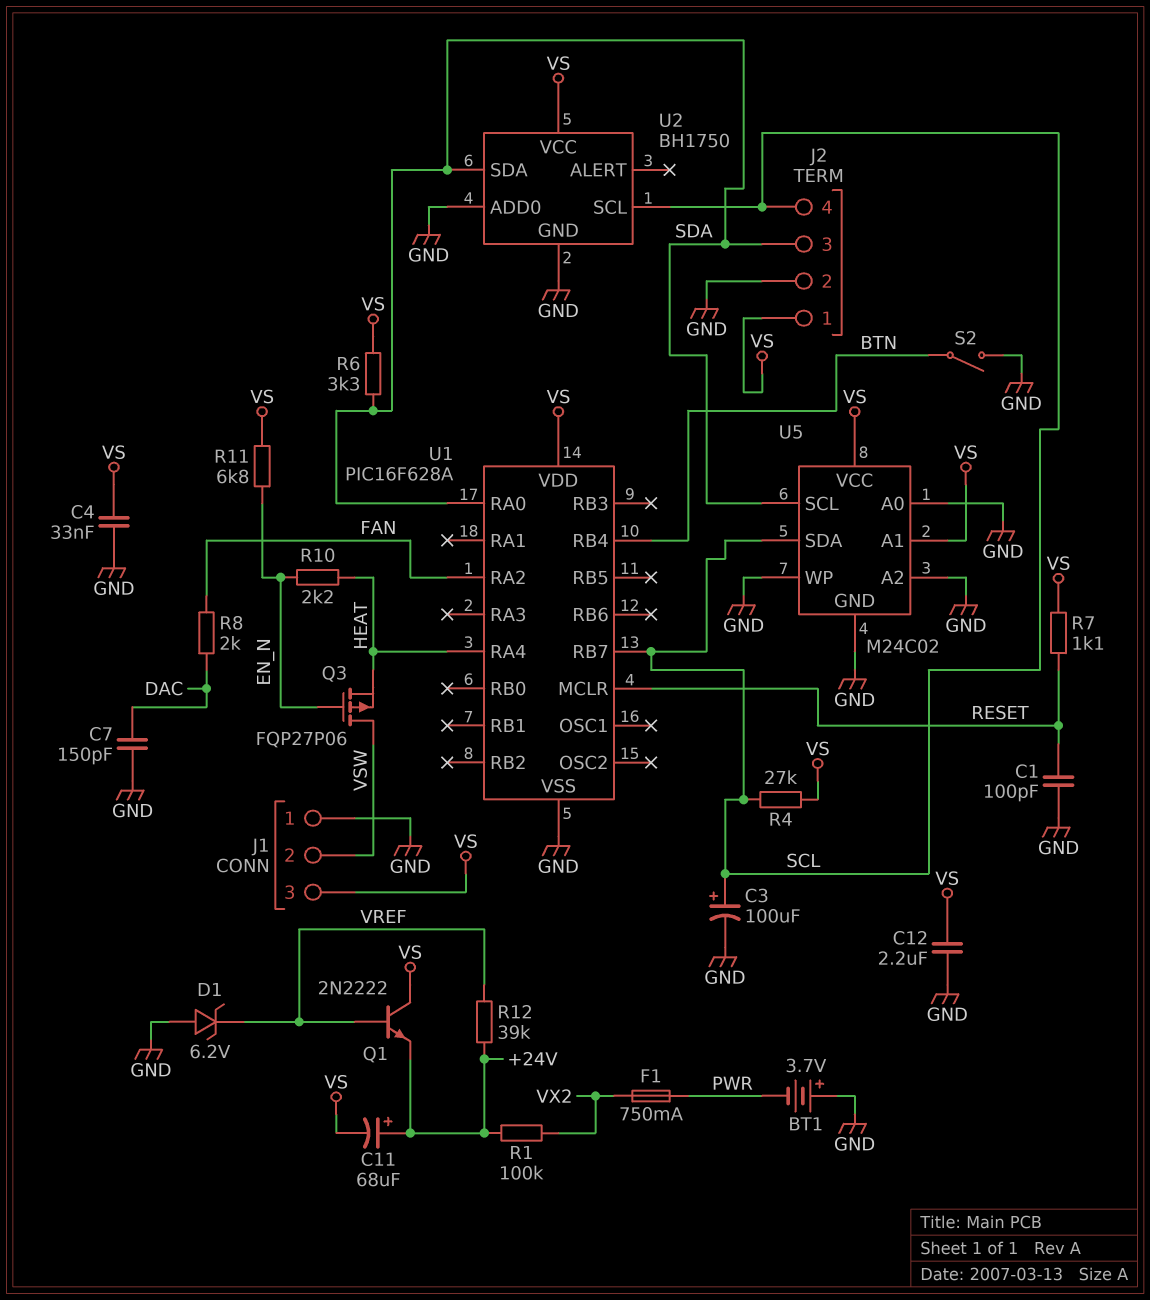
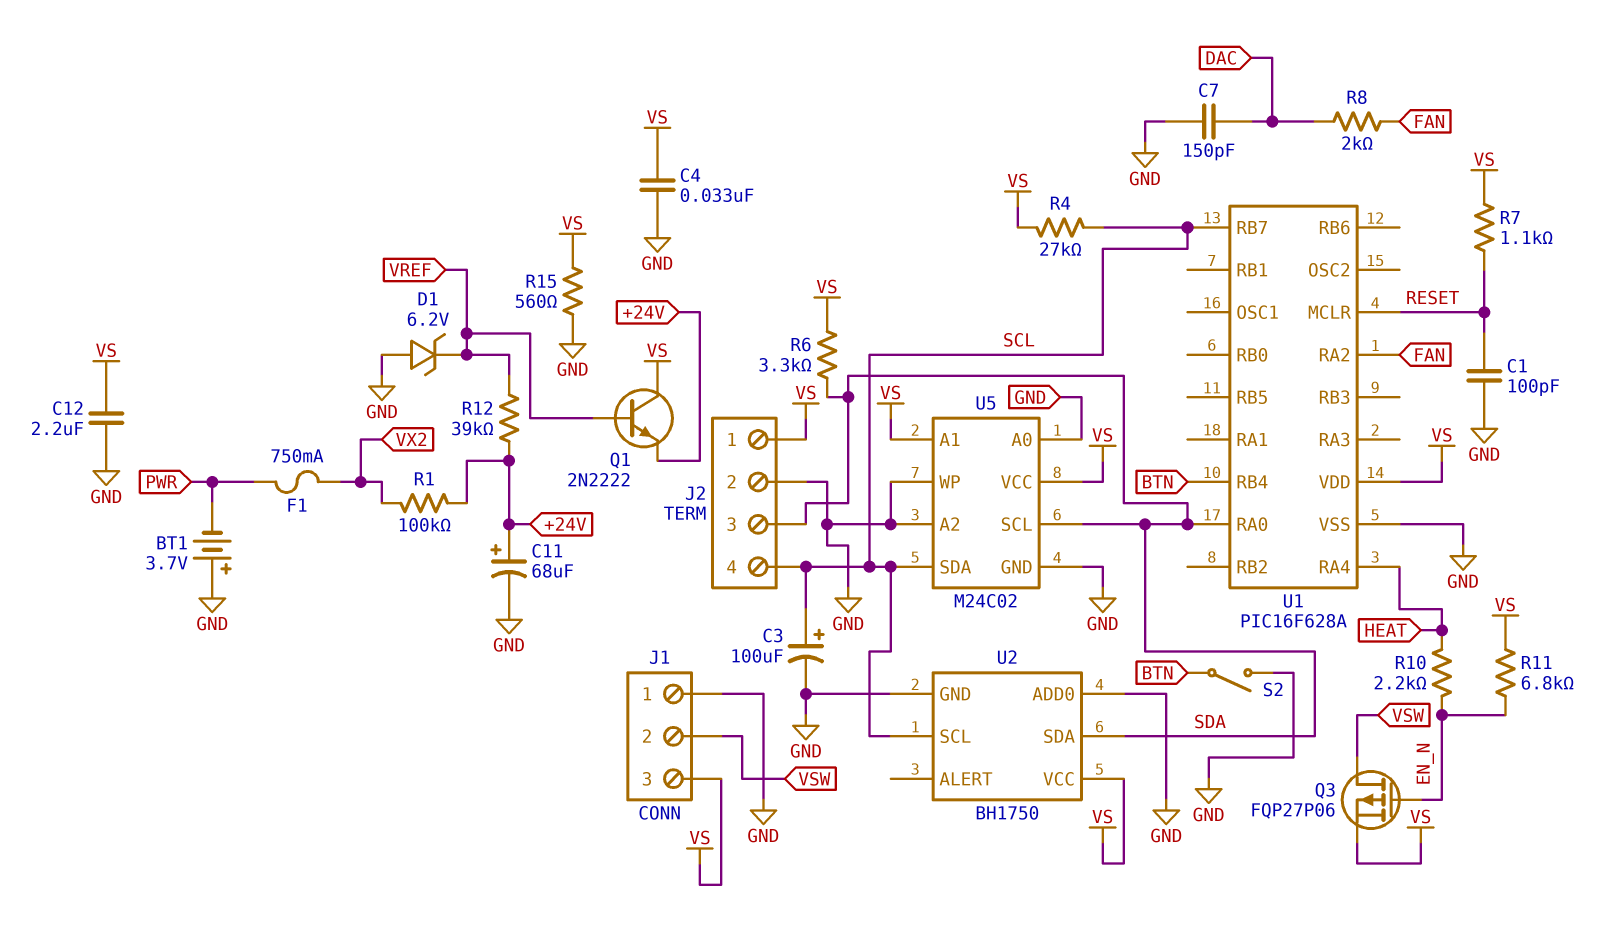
C11: 68uF (plus +24V, minus VS) -> 68uF (plus +24V, minus GND)
Q3: PMOS FQP27P06 (G EN_N, D VSW, S HEAT) -> PMOS FQP27P06 (G EN_N, D VSW, S VS)
R15: none -> 560 (GND, VS)

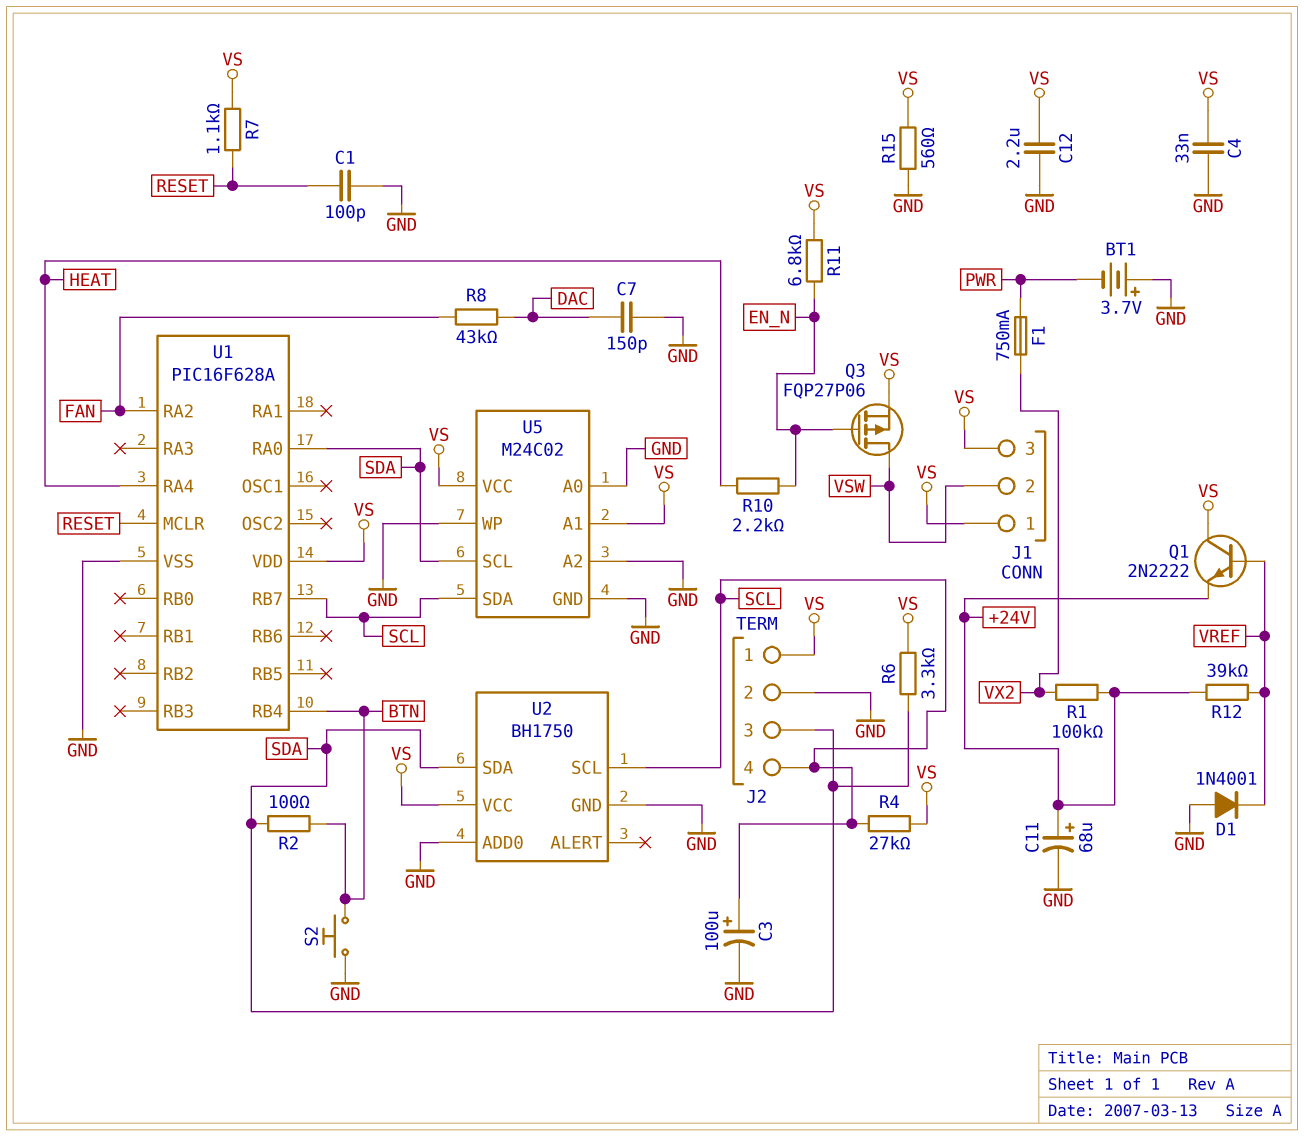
D1: zener 6.2V (A GND, K VREF) -> diode 1N4001 (A GND, K VREF)
J1 pin 1: GND -> VS
R2: none -> 100 (BTN, SDA)
R8: 2k (DAC, FAN) -> 43k (DAC, FAN)
S2: switch (BTN, GND) -> button (BTN, GND)

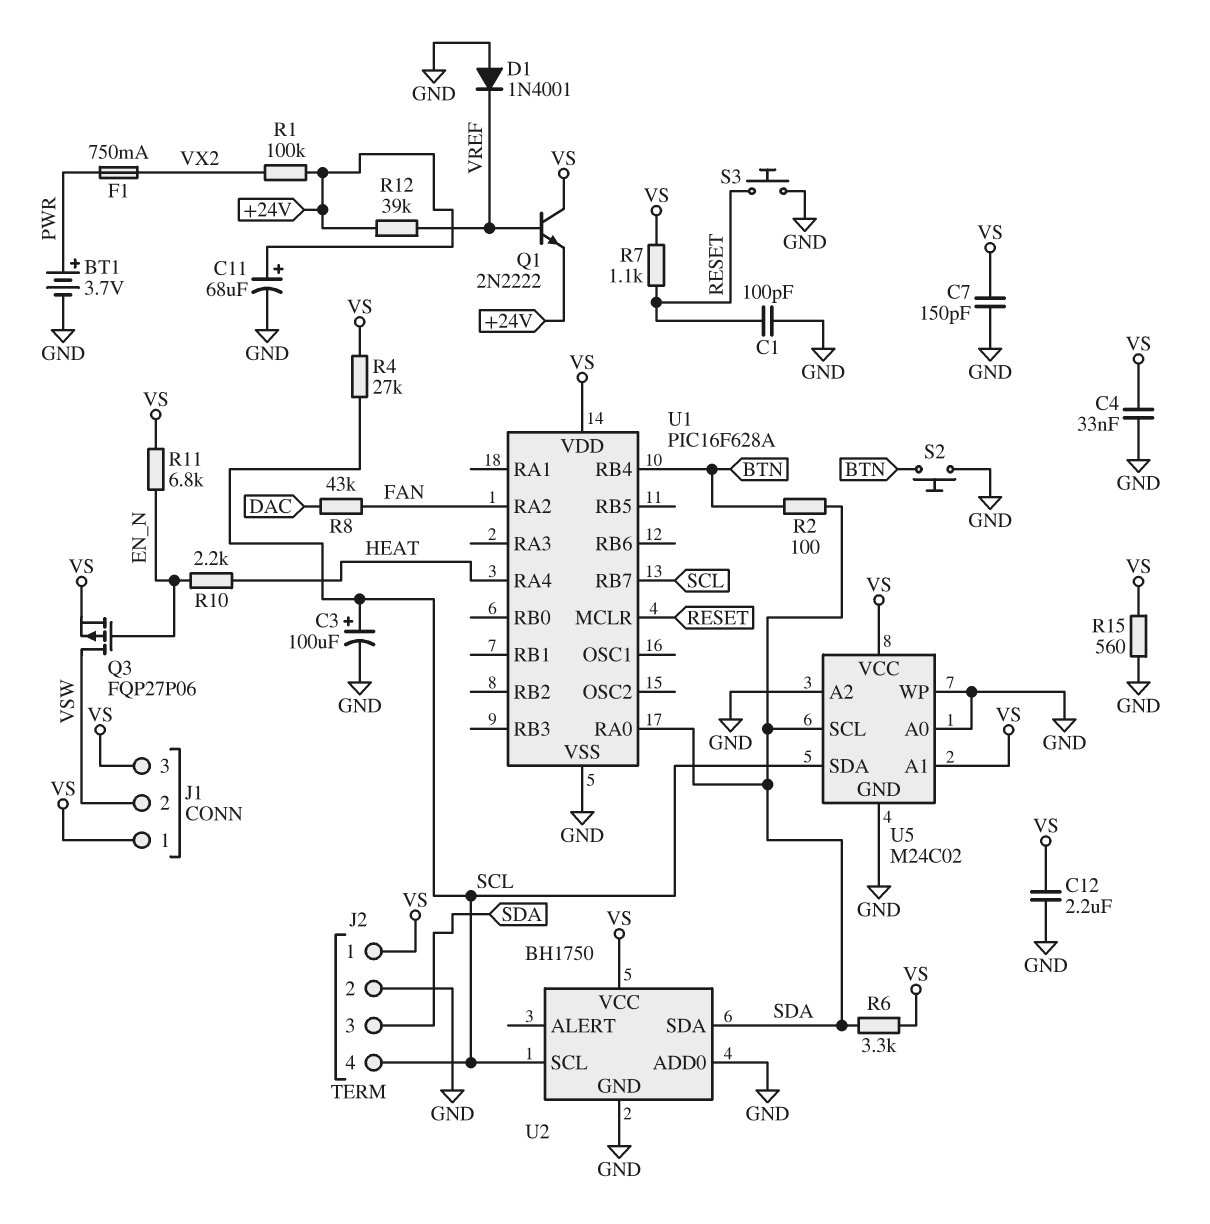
BT1: 3.7V (plus GND, minus PWR) -> 3.7V (plus PWR, minus GND)
C7: 150pF (DAC, GND) -> 150pF (GND, VS)
S3: none -> button (GND, RESET)

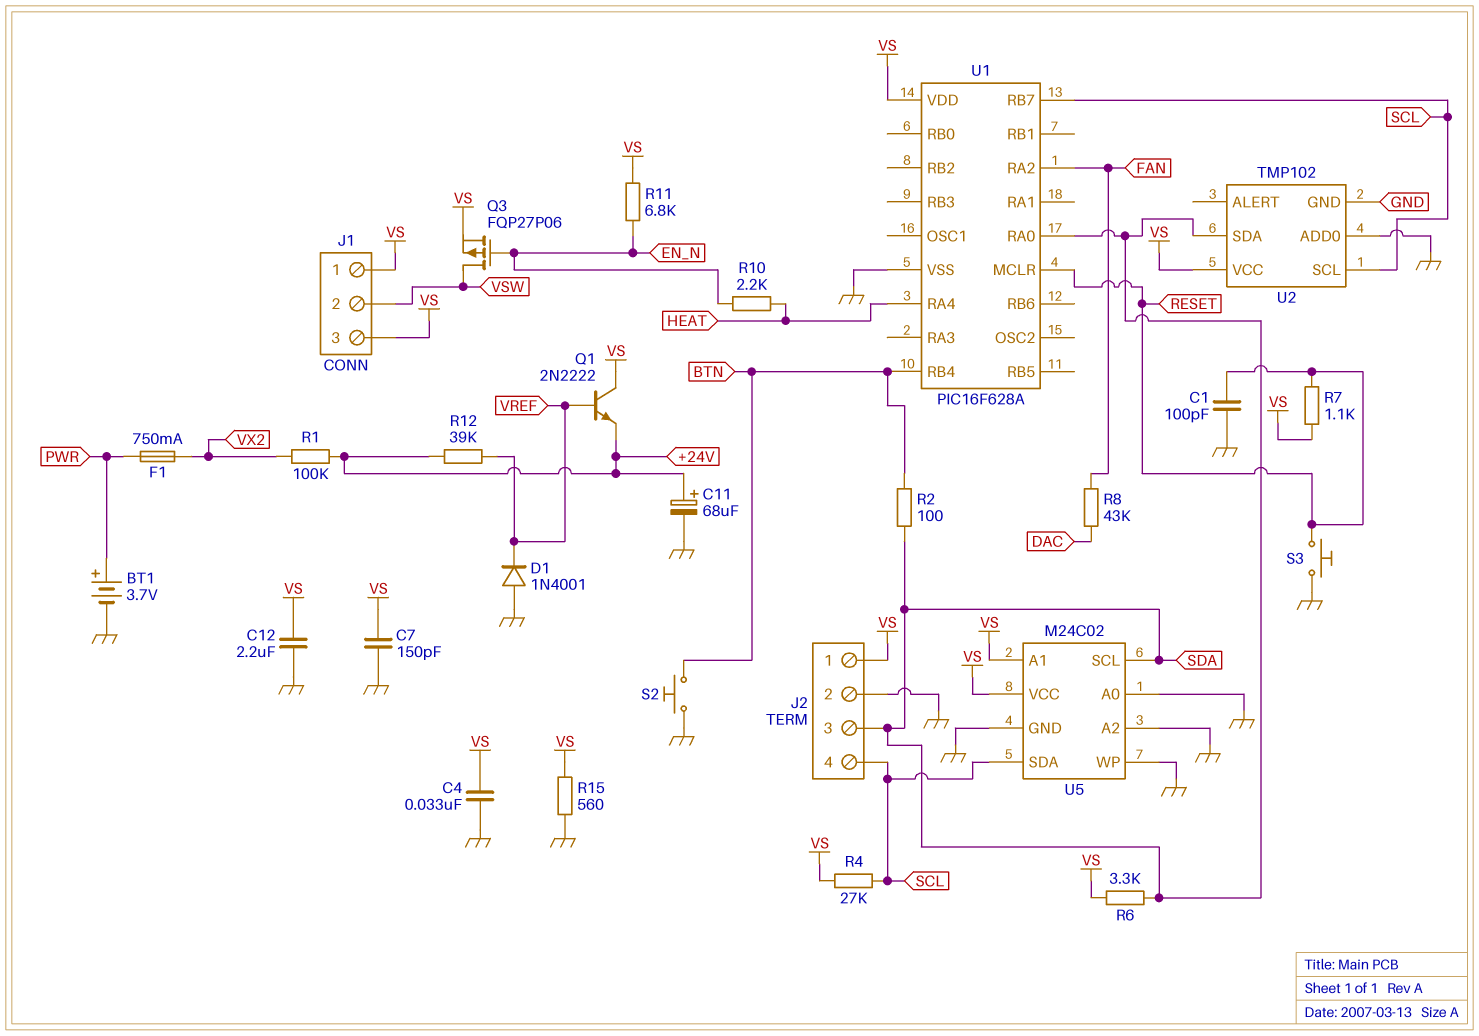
C3: 100uF (plus SCL, minus GND) -> none
U2: BH1750 -> TMP102

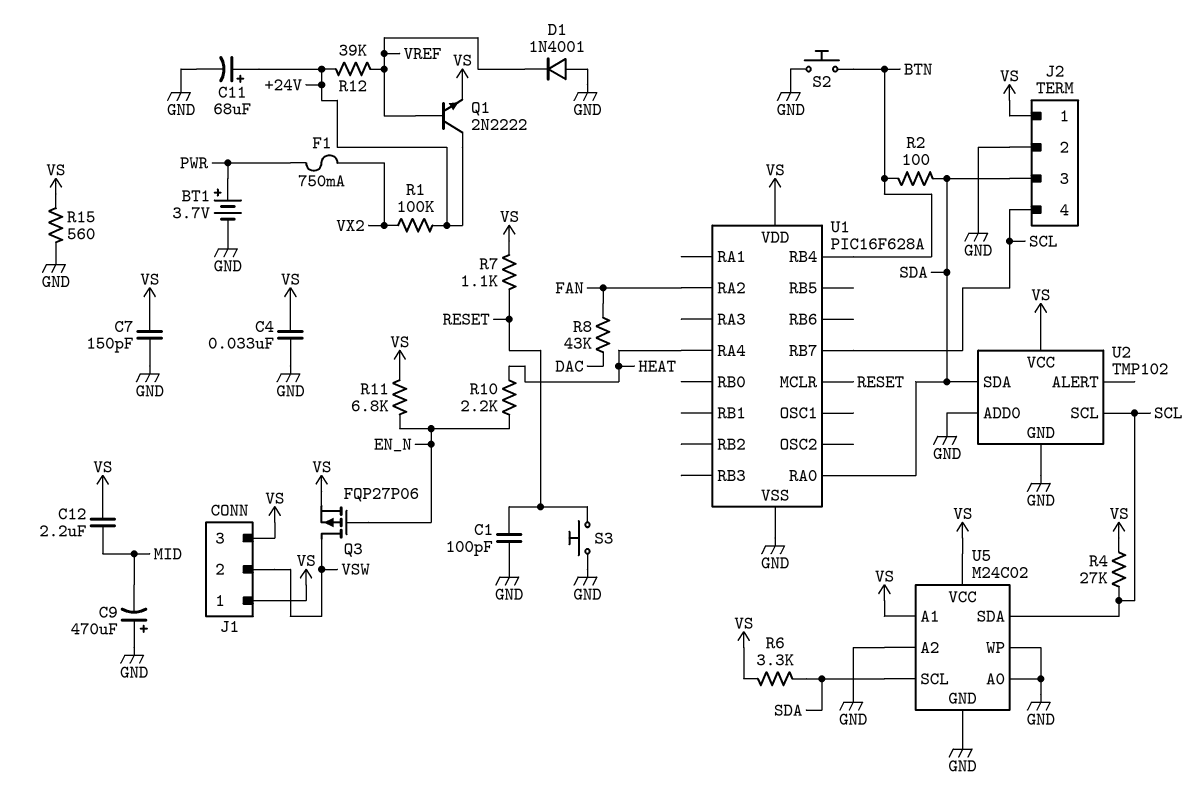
C9: none -> 470uF (plus GND, minus MID)
C12: 2.2uF (GND, VS) -> 2.2uF (MID, VS)
Q1: NPN 2N2222 (B VREF, C VS, E +24V) -> NPN 2N2222 (B VREF, C +24V, E VS)

